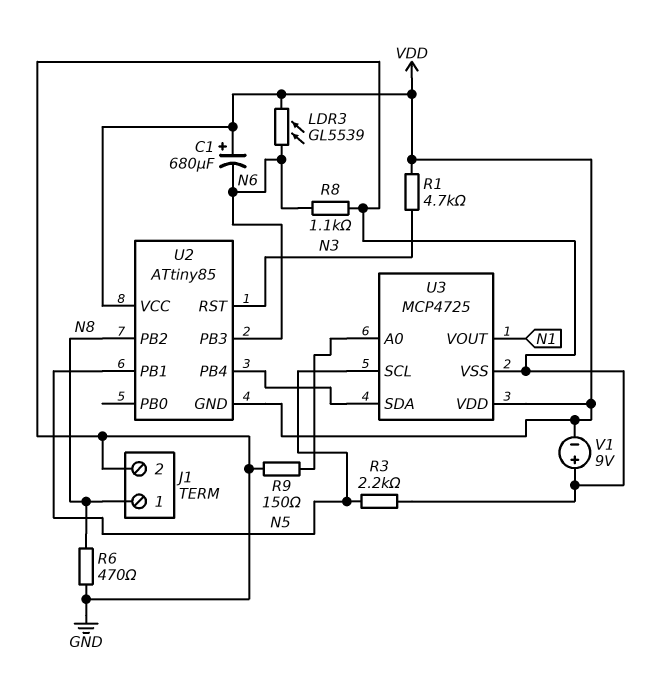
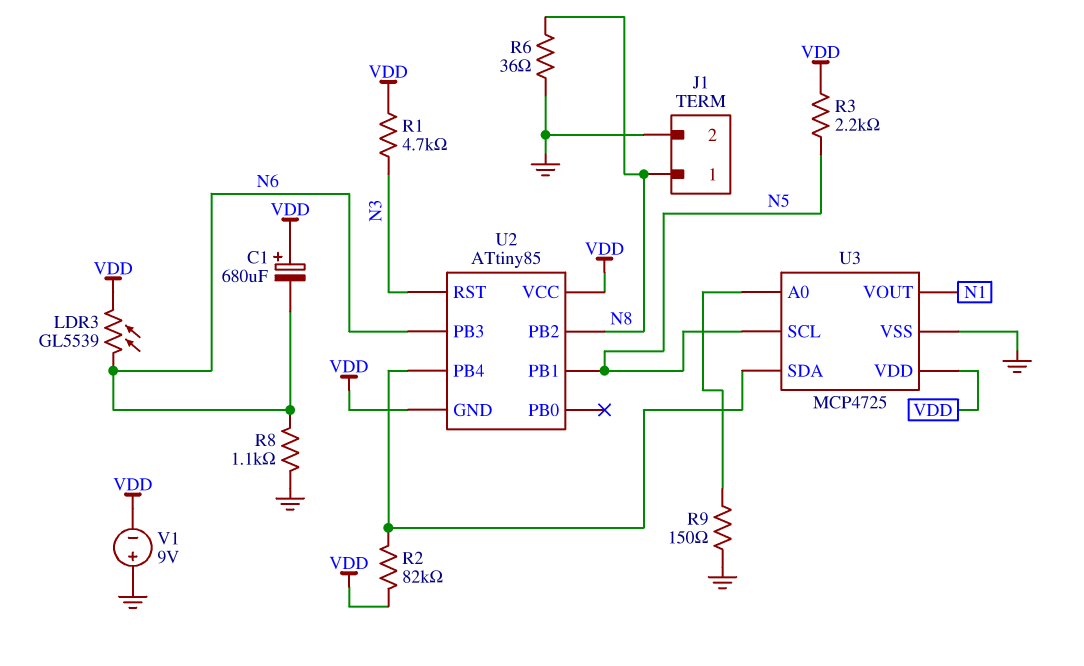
R2: none -> 82k (U2/PB4, VDD)
R3: 2.2k (GND, N5) -> 2.2k (N5, VDD)
R6: 470 (GND, N8) -> 36 (GND, N8)

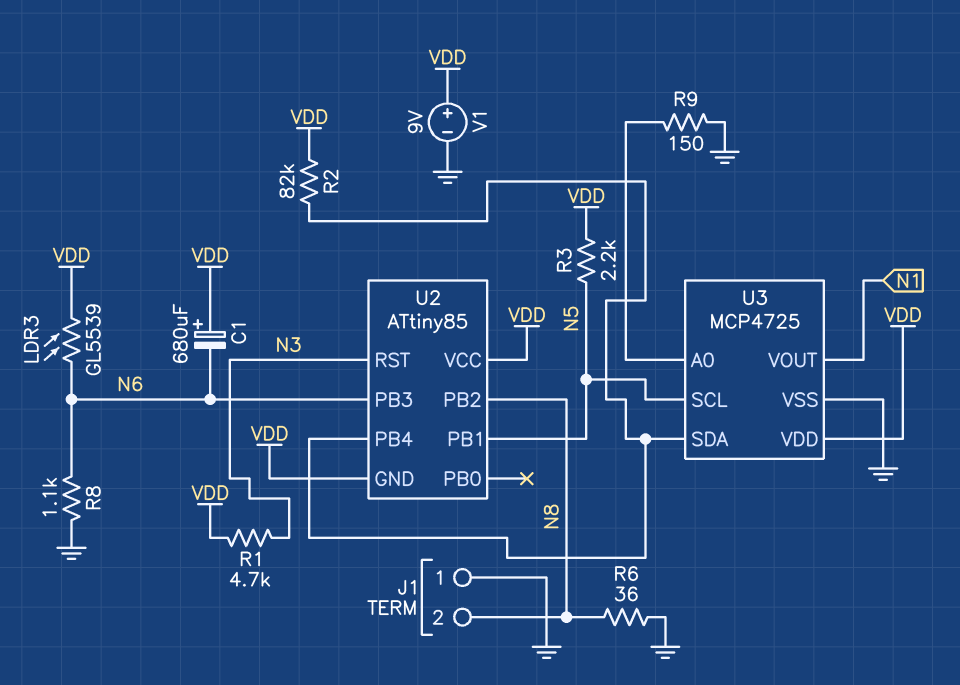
J1 pin 1: N8 -> GND
J1 pin 2: GND -> N8
V1: 9V (plus GND, minus VDD) -> 9V (plus VDD, minus GND)

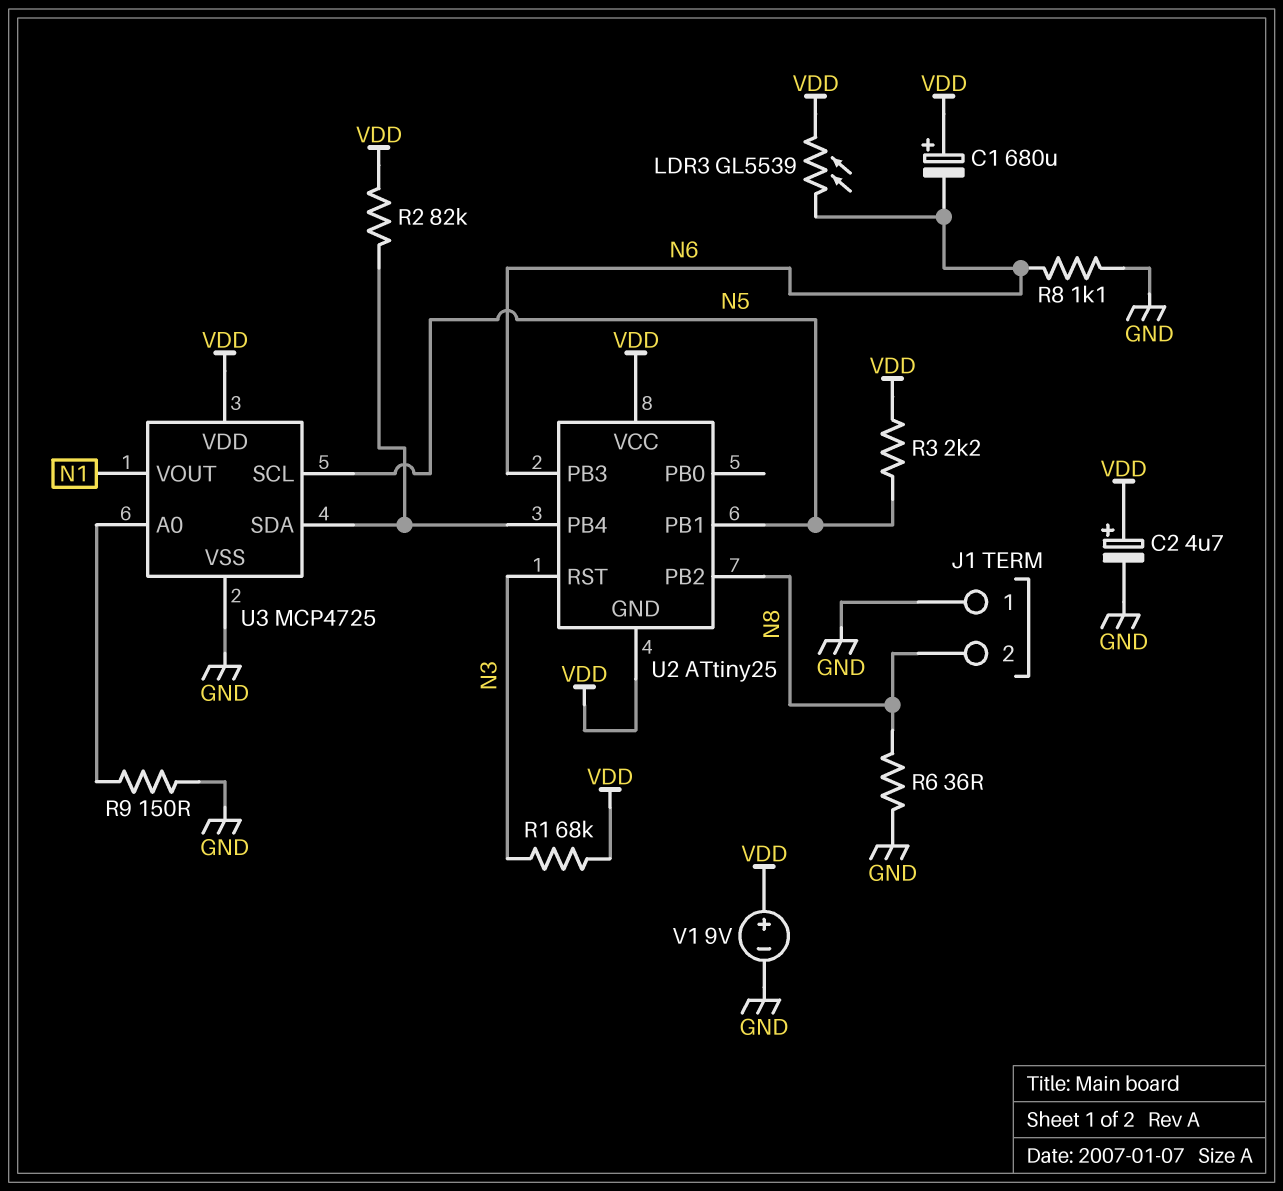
C2: none -> 4.7uF (plus VDD, minus GND)
R1: 4.7k (N3, VDD) -> 68k (N3, VDD)
U2: ATtiny85 -> ATtiny25

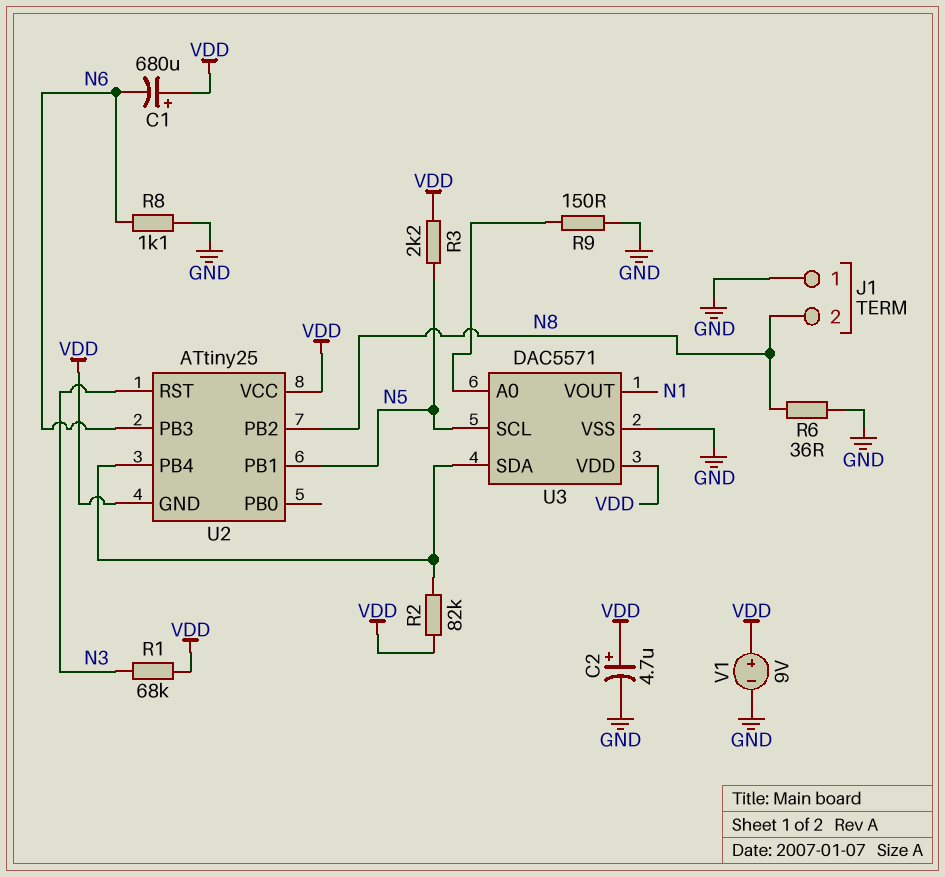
LDR3: GL5539 (N6, VDD) -> none
U3: MCP4725 -> DAC5571

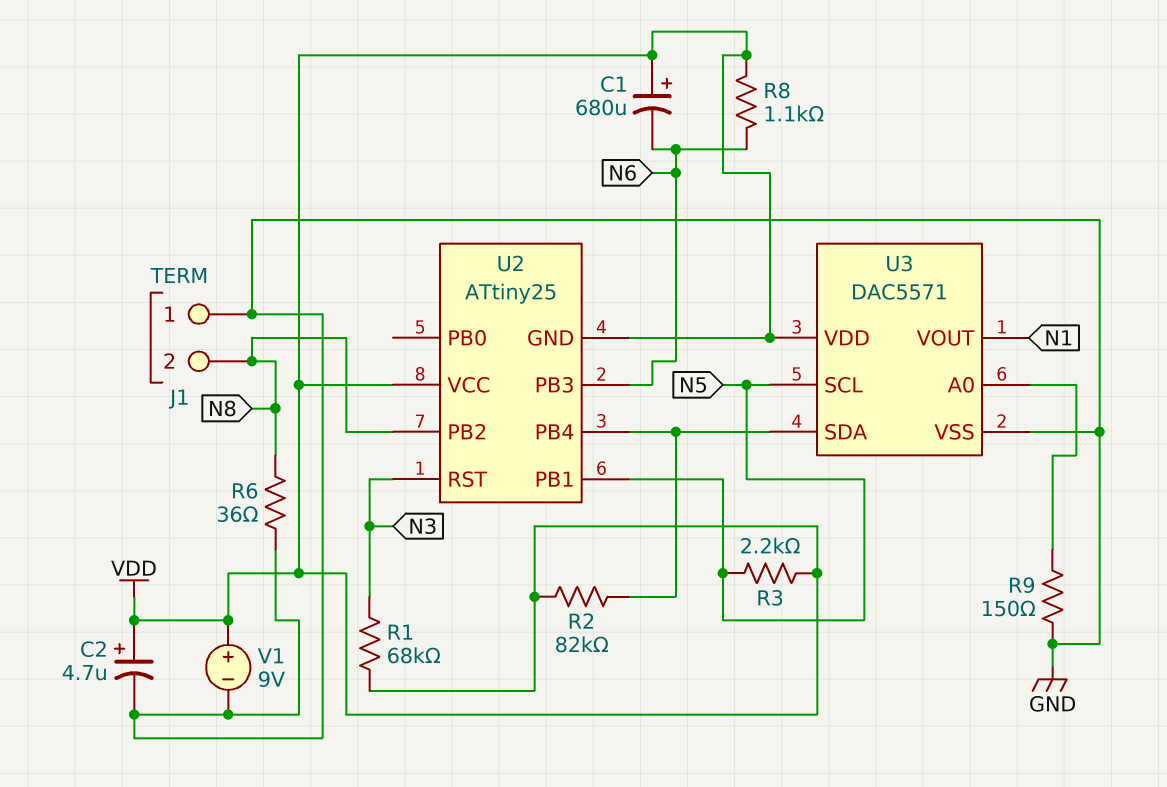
R8: 1.1k (GND, N6) -> 1.1k (N6, VDD)

